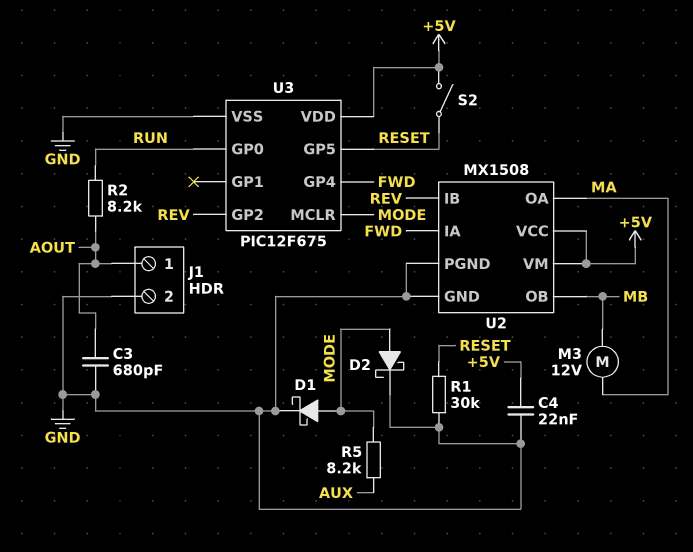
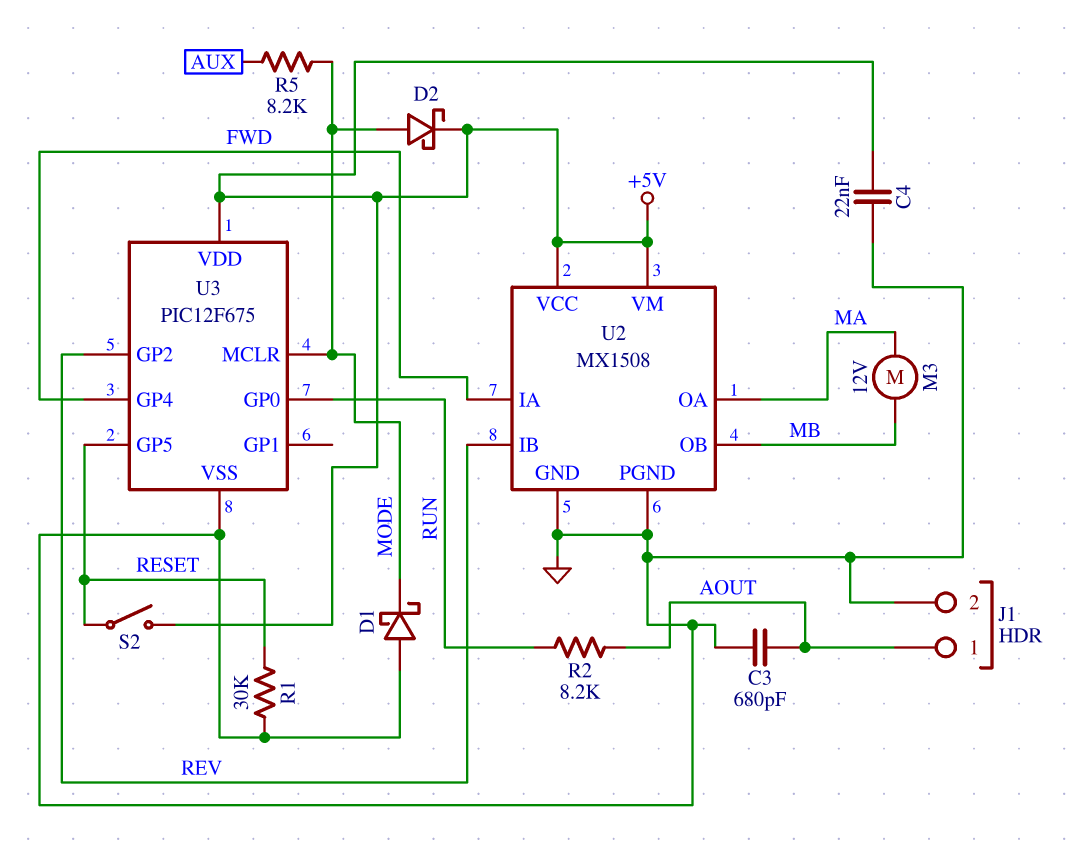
D1: schottky (A MODE, K GND) -> schottky (A GND, K MODE)
D2: schottky (A MODE, K GND) -> schottky (A MODE, K +5V)

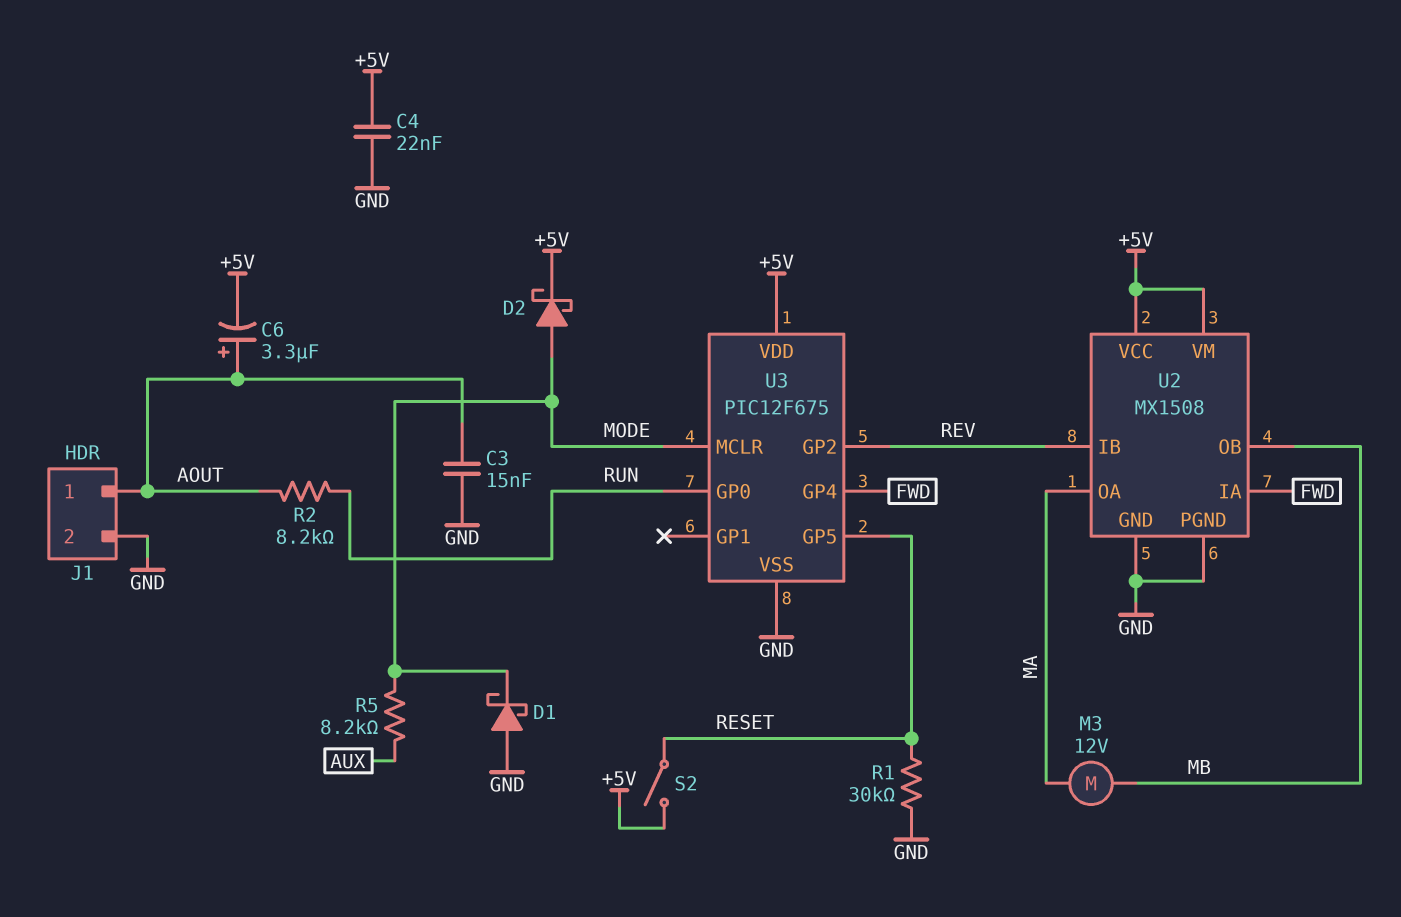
C3: 680pF (AOUT, GND) -> 15nF (AOUT, GND)
C6: none -> 3.3uF (plus AOUT, minus +5V)

